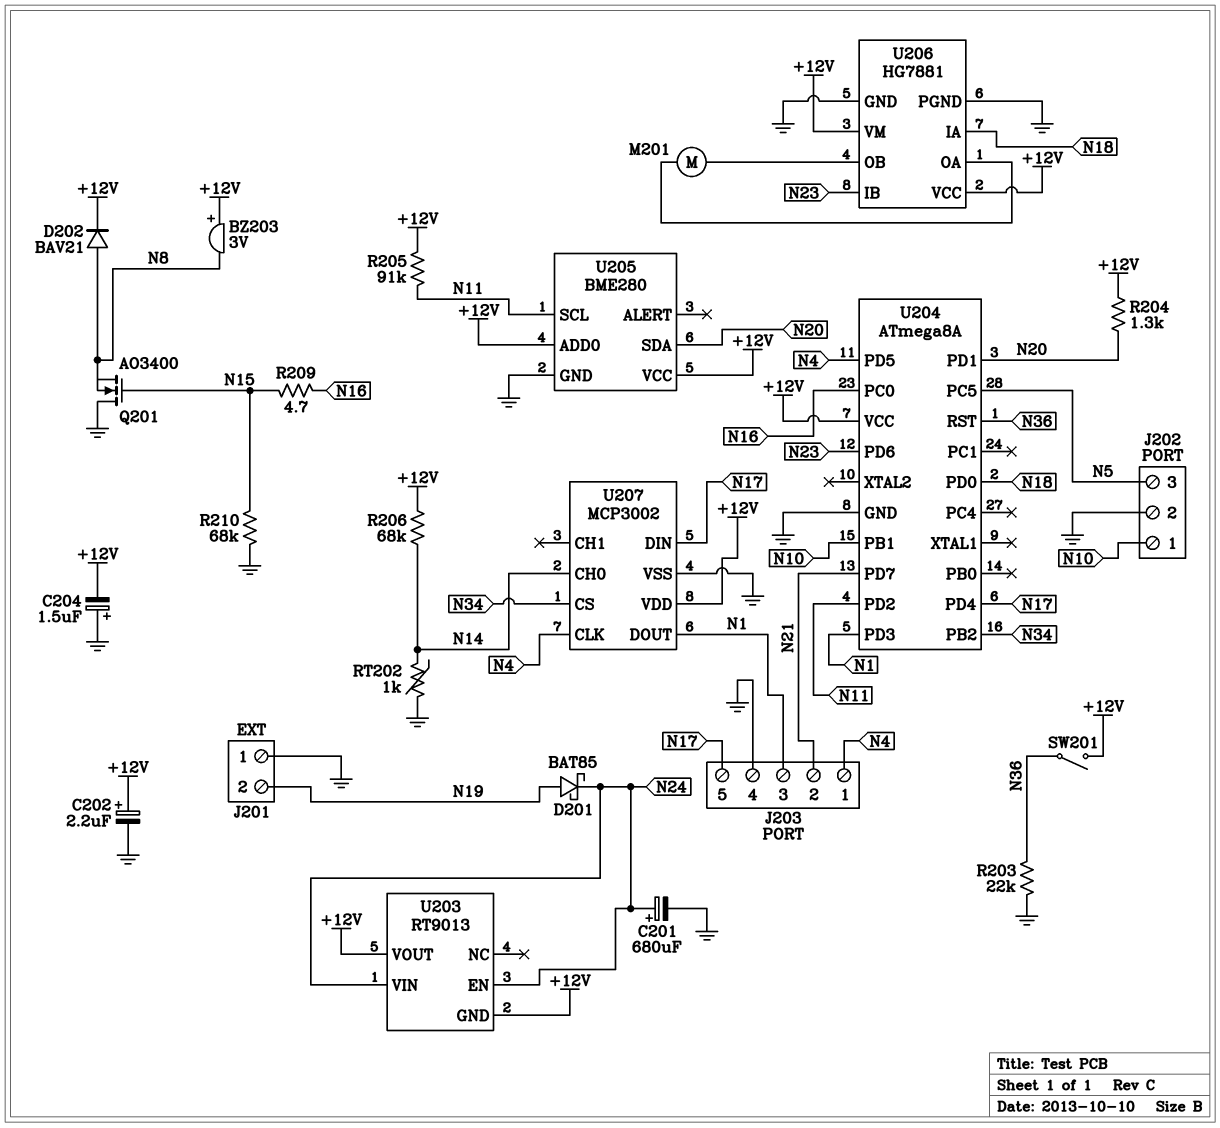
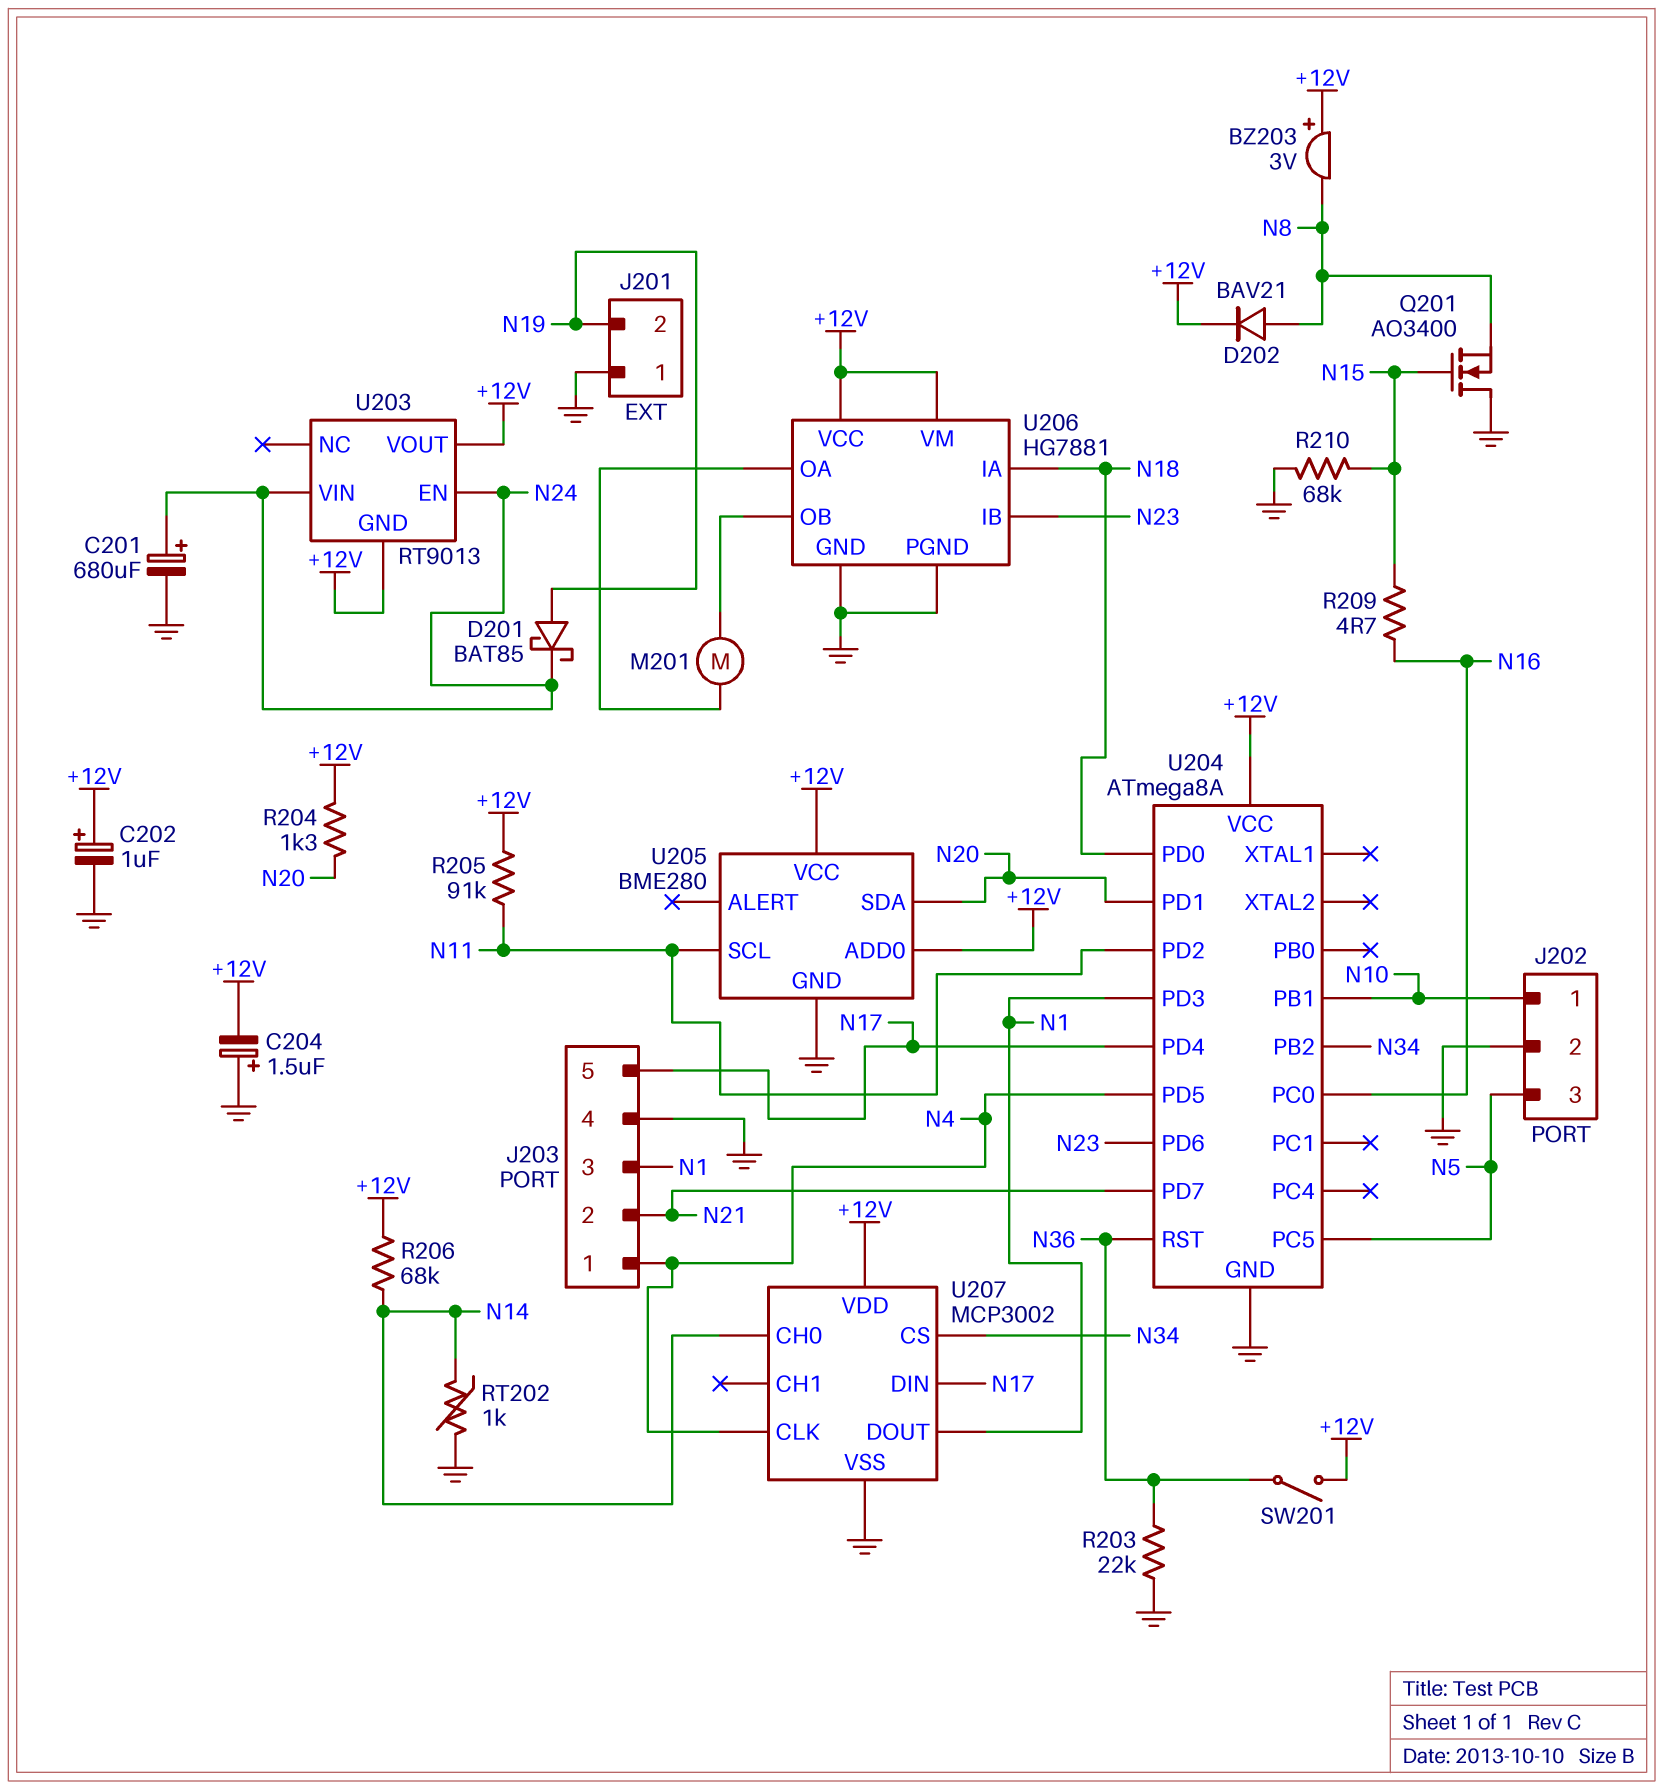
C202: 2.2uF (plus +12V, minus GND) -> 1uF (plus +12V, minus GND)

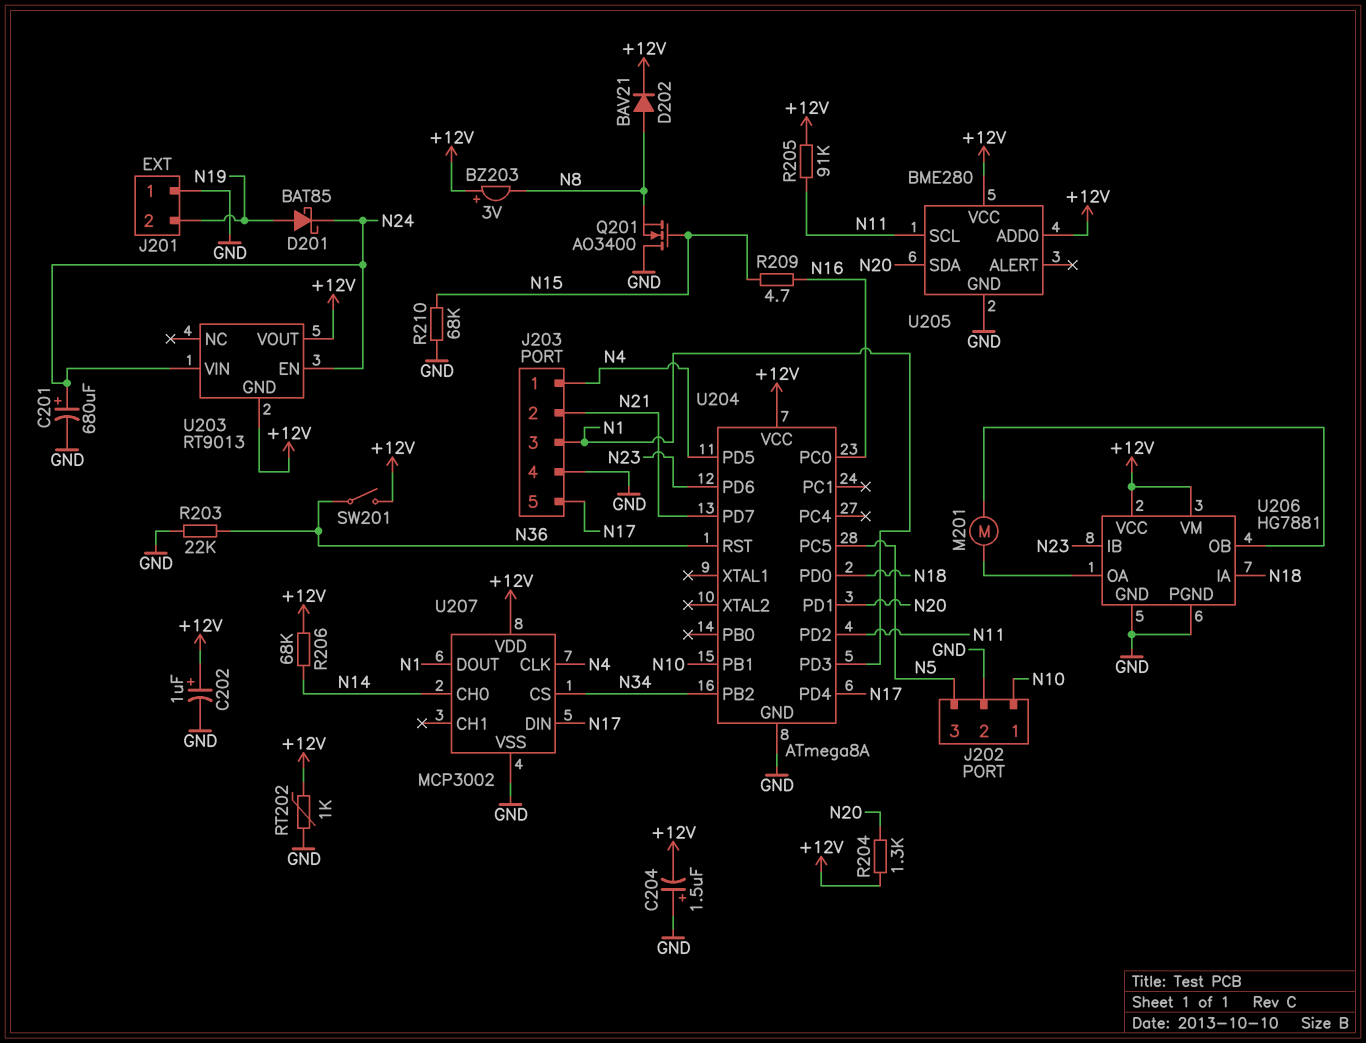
RT202: 1k (GND, N14) -> 1k (+12V, GND)

